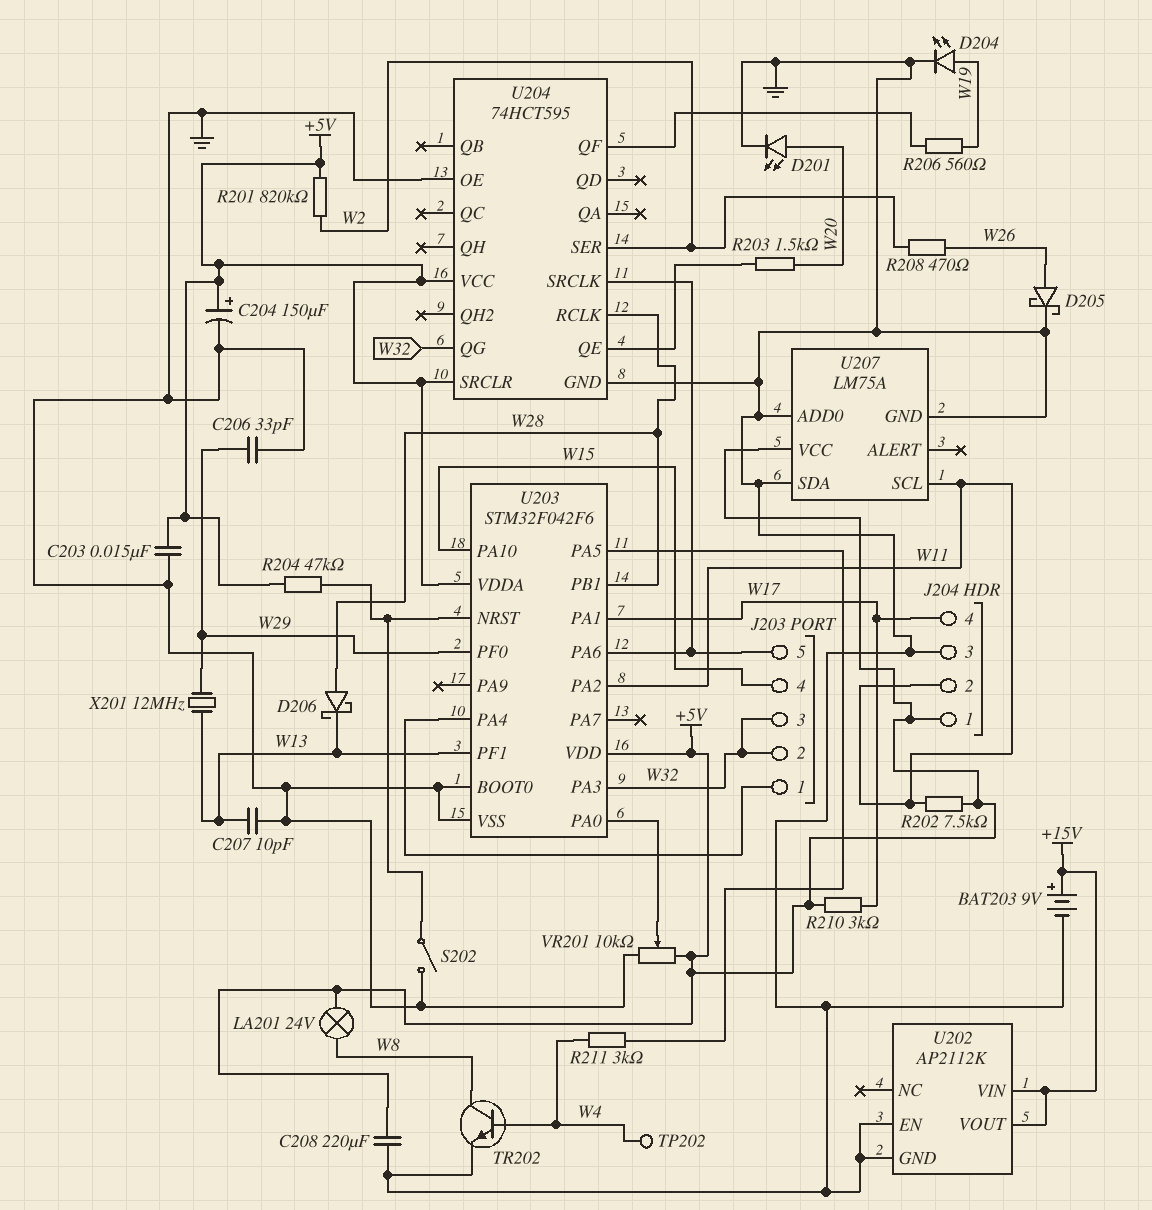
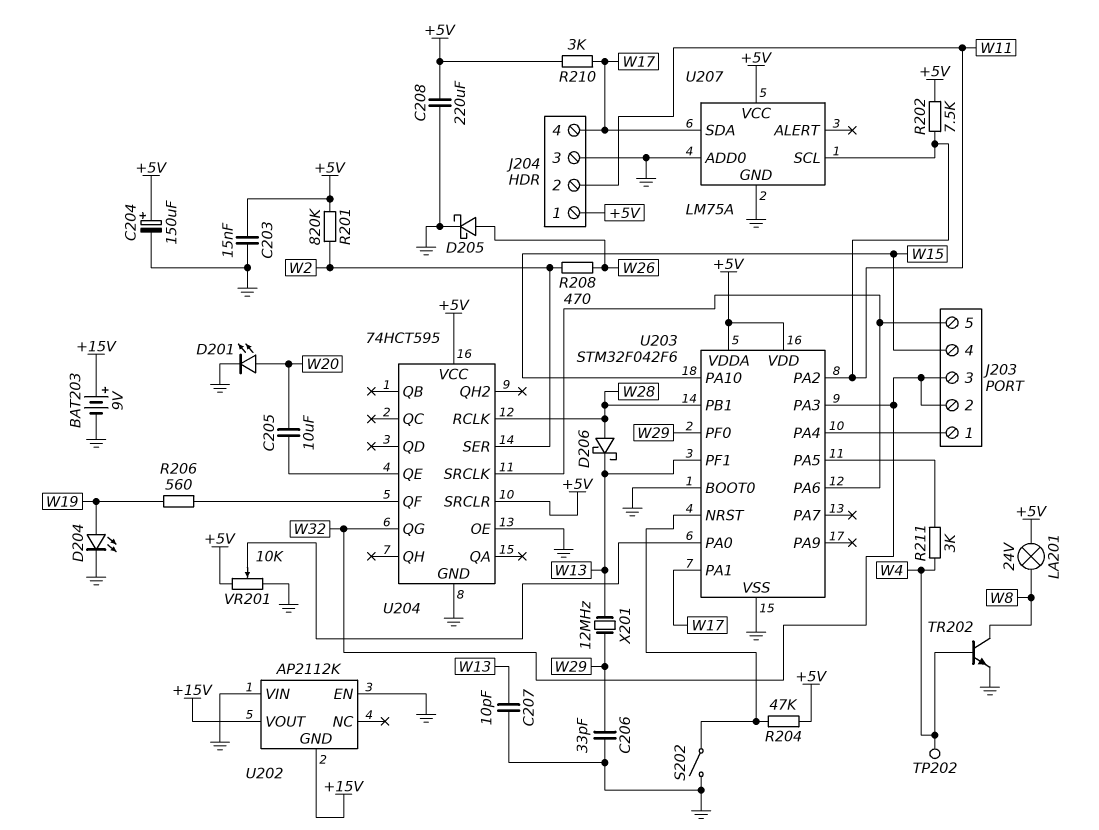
C205: none -> 10uF (U204/QE, W20)
R203: 1.5k (U204/QE, W20) -> none
U202 pin GND: GND -> +15V
U202 pin VIN: +15V -> GND
U207 pin SDA: GND -> W17

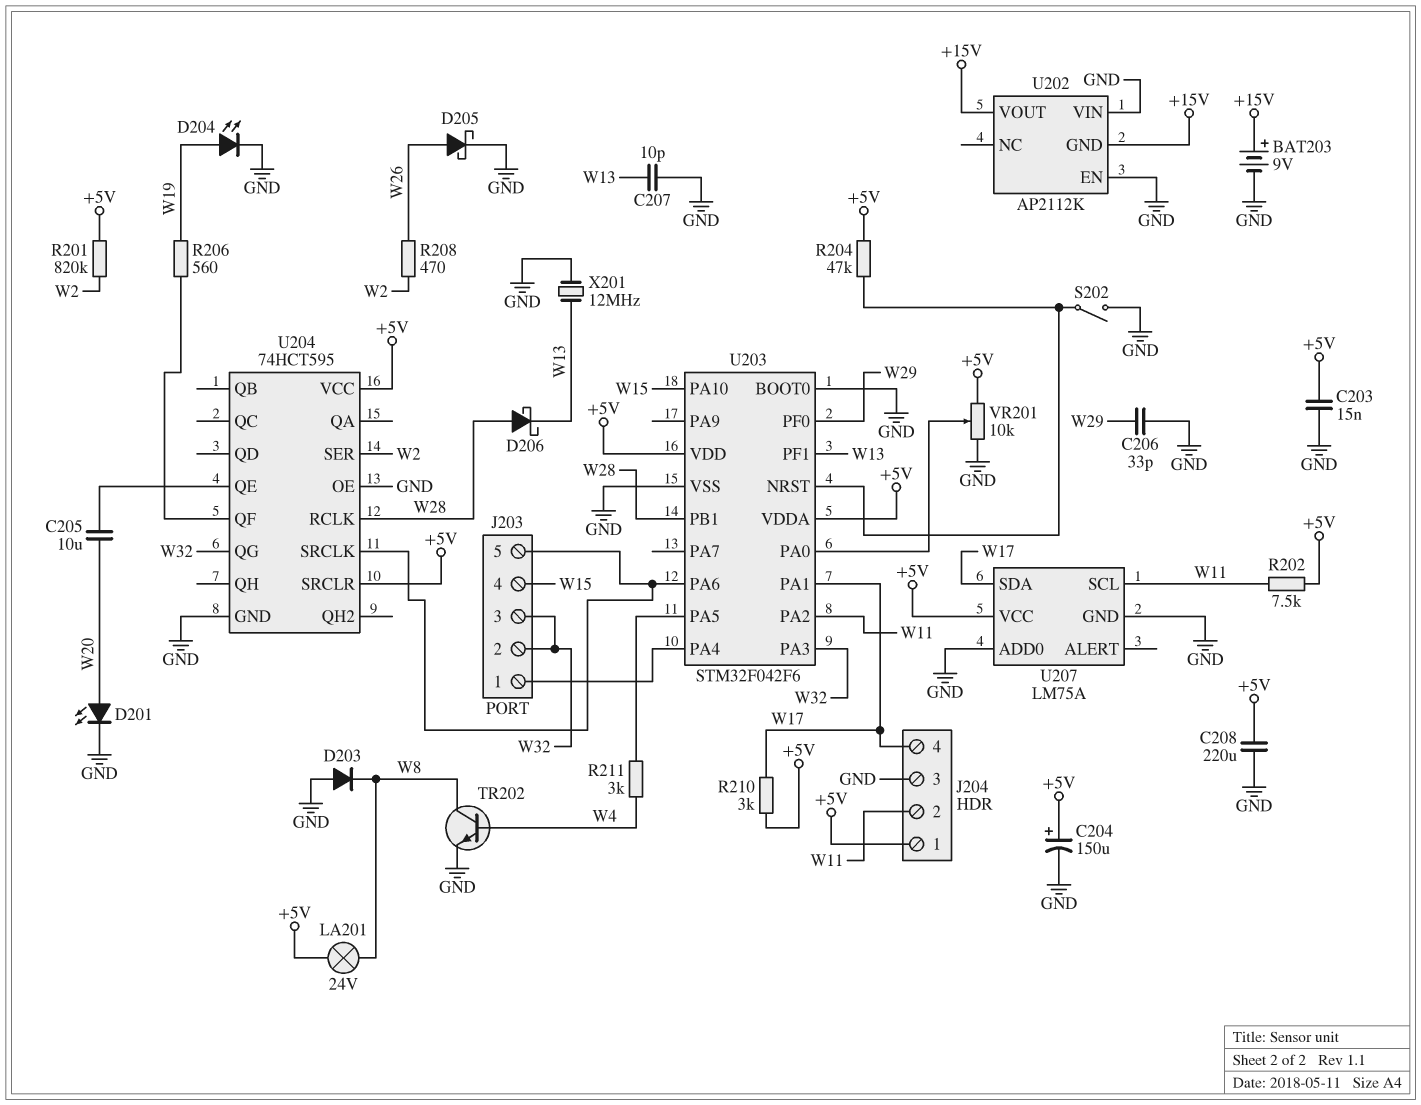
D203: none -> diode (A GND, K W8)
TP202: test point (W4) -> none
X201: 12MHz (W13, W29) -> 12MHz (GND, W13)

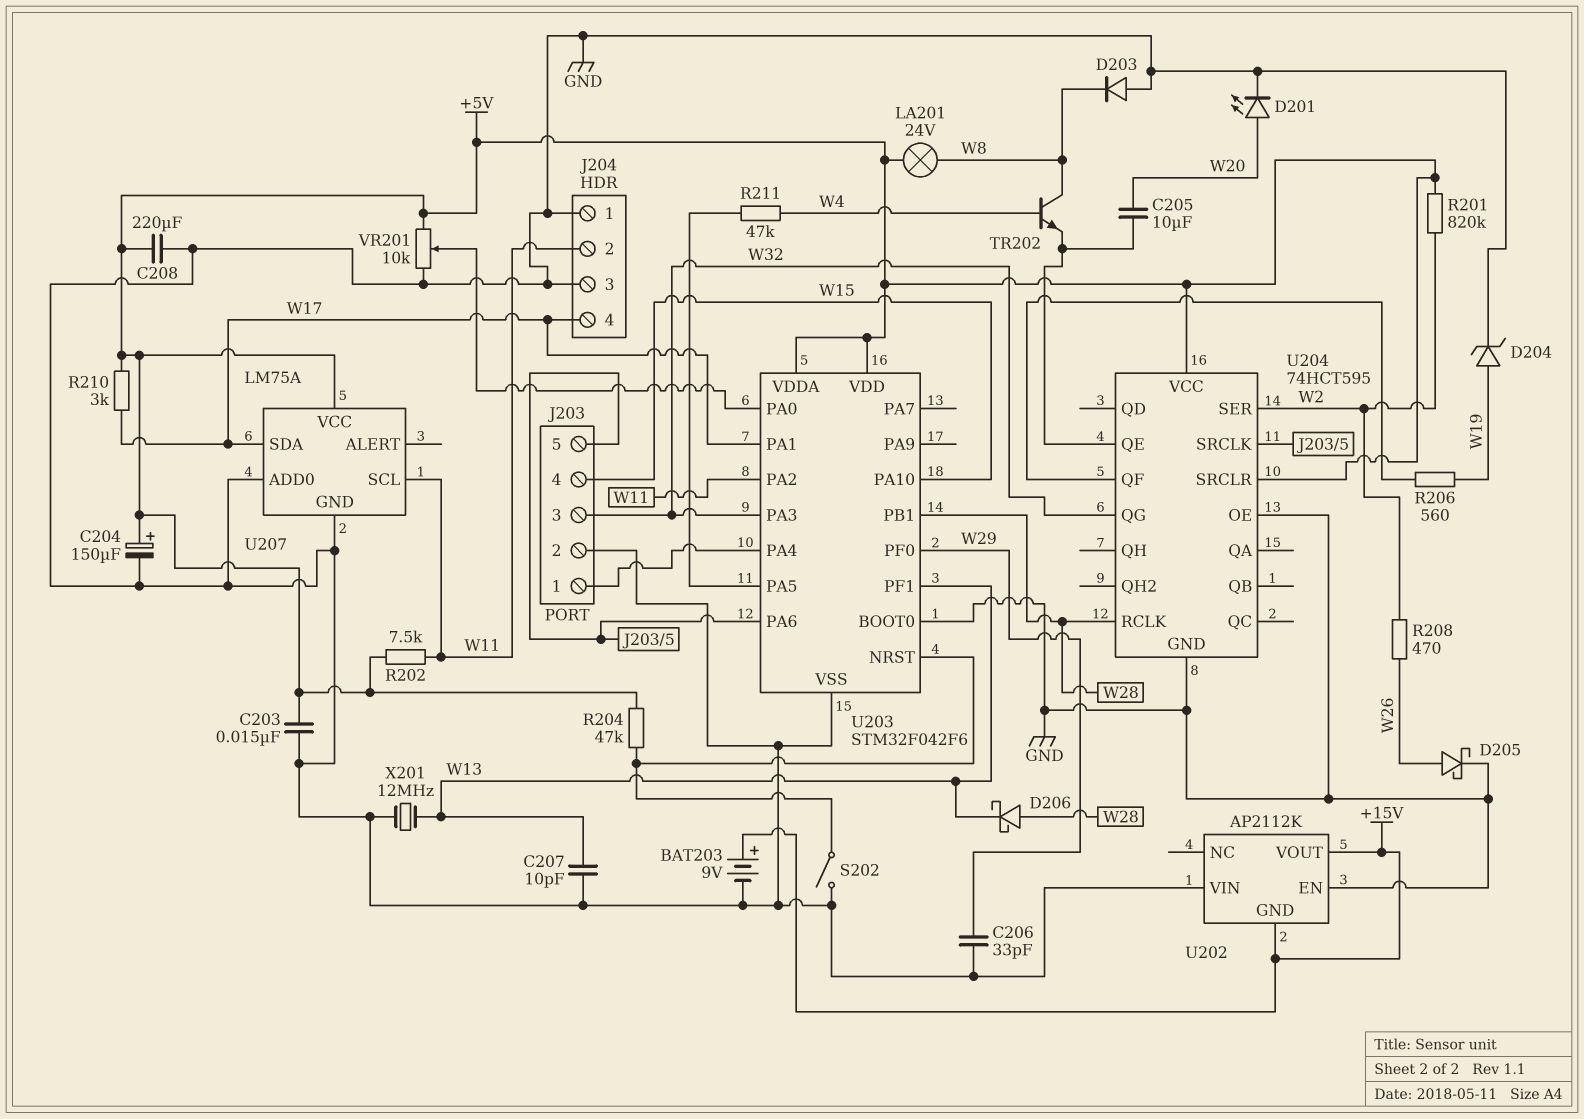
D204: LED (A W19, K GND) -> zener (A W19, K GND)
J203 pin 2: W32 -> GND
J204 pin 1: +5V -> GND
R211: 3k (U203/PA5, W4) -> 47k (U203/PA5, W4)
TR202: NPN (B W4, C W8, E GND) -> NPN (B W4, C W8, E U204/QE)

